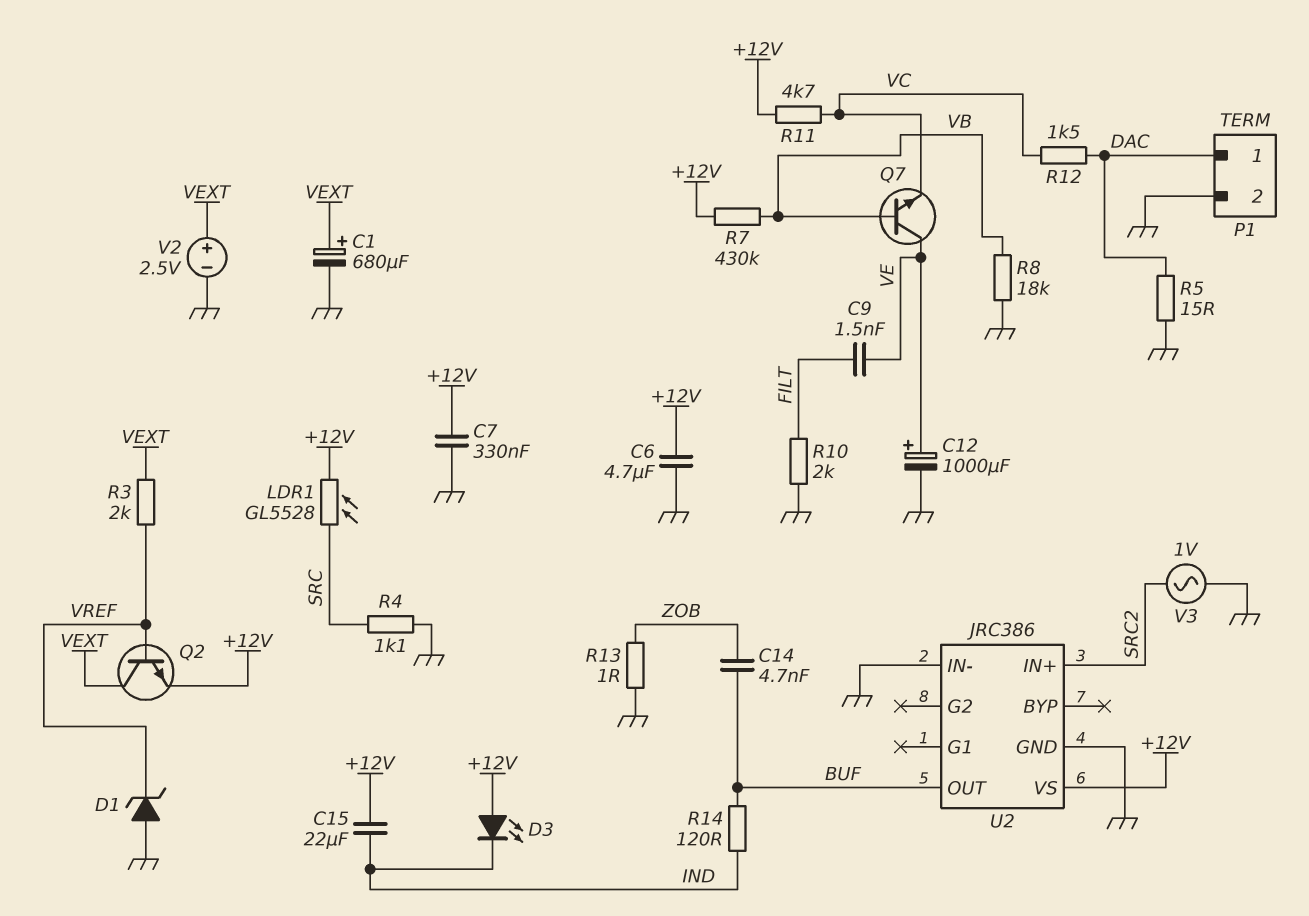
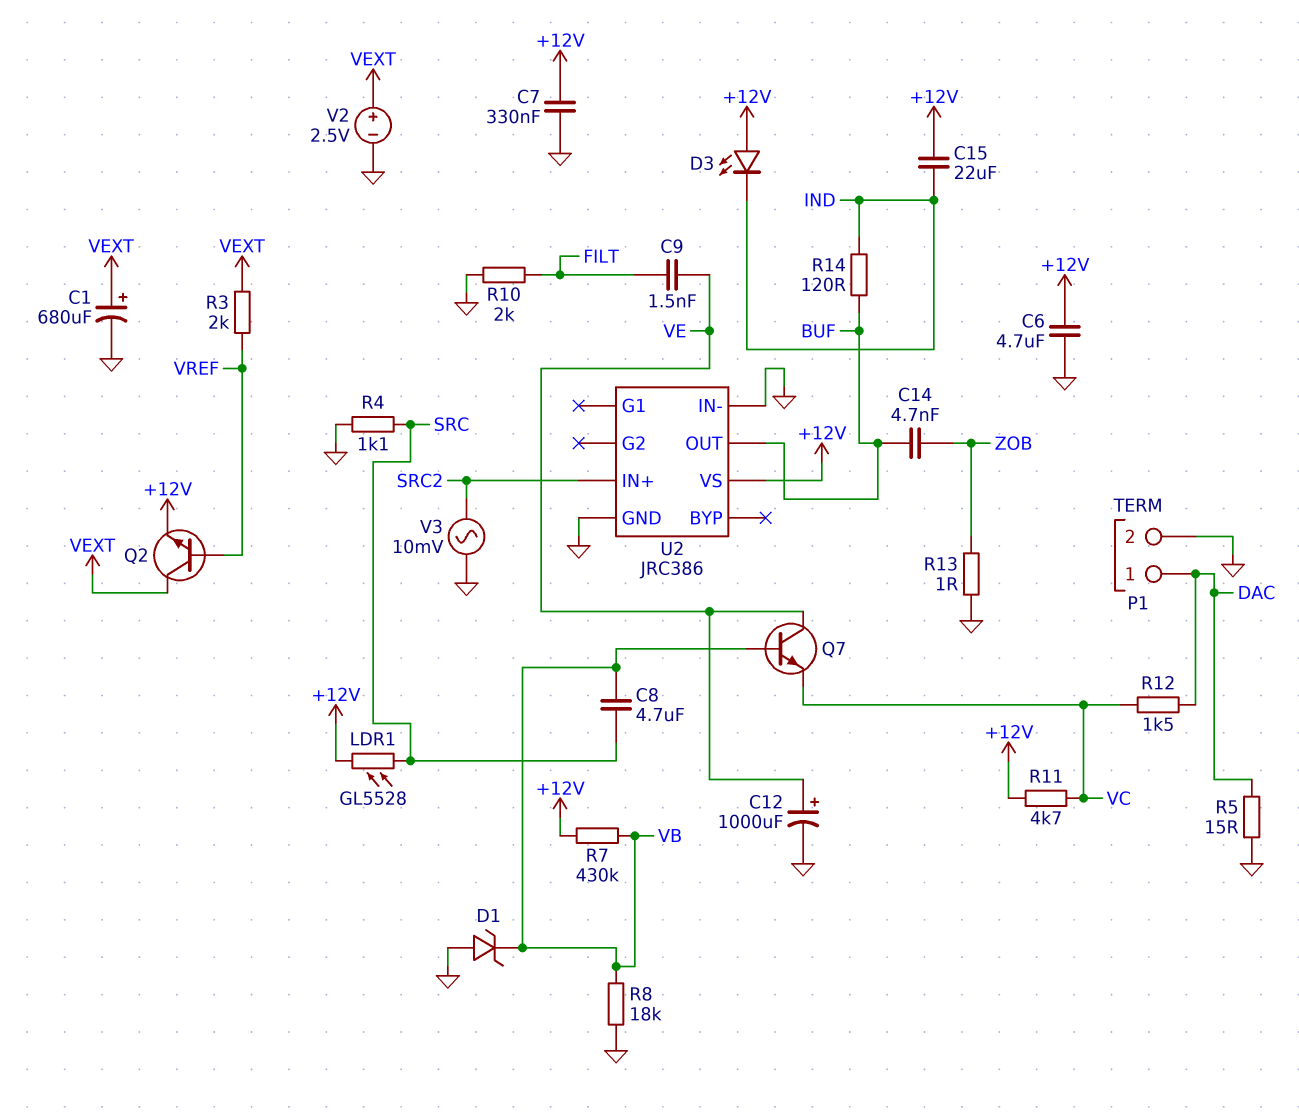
C8: none -> 4.7uF (SRC, VB)
D1: zener (A GND, K VREF) -> zener (A GND, K VB)
V3: AC 1V (GND, SRC2) -> AC 10mV (GND, SRC2)

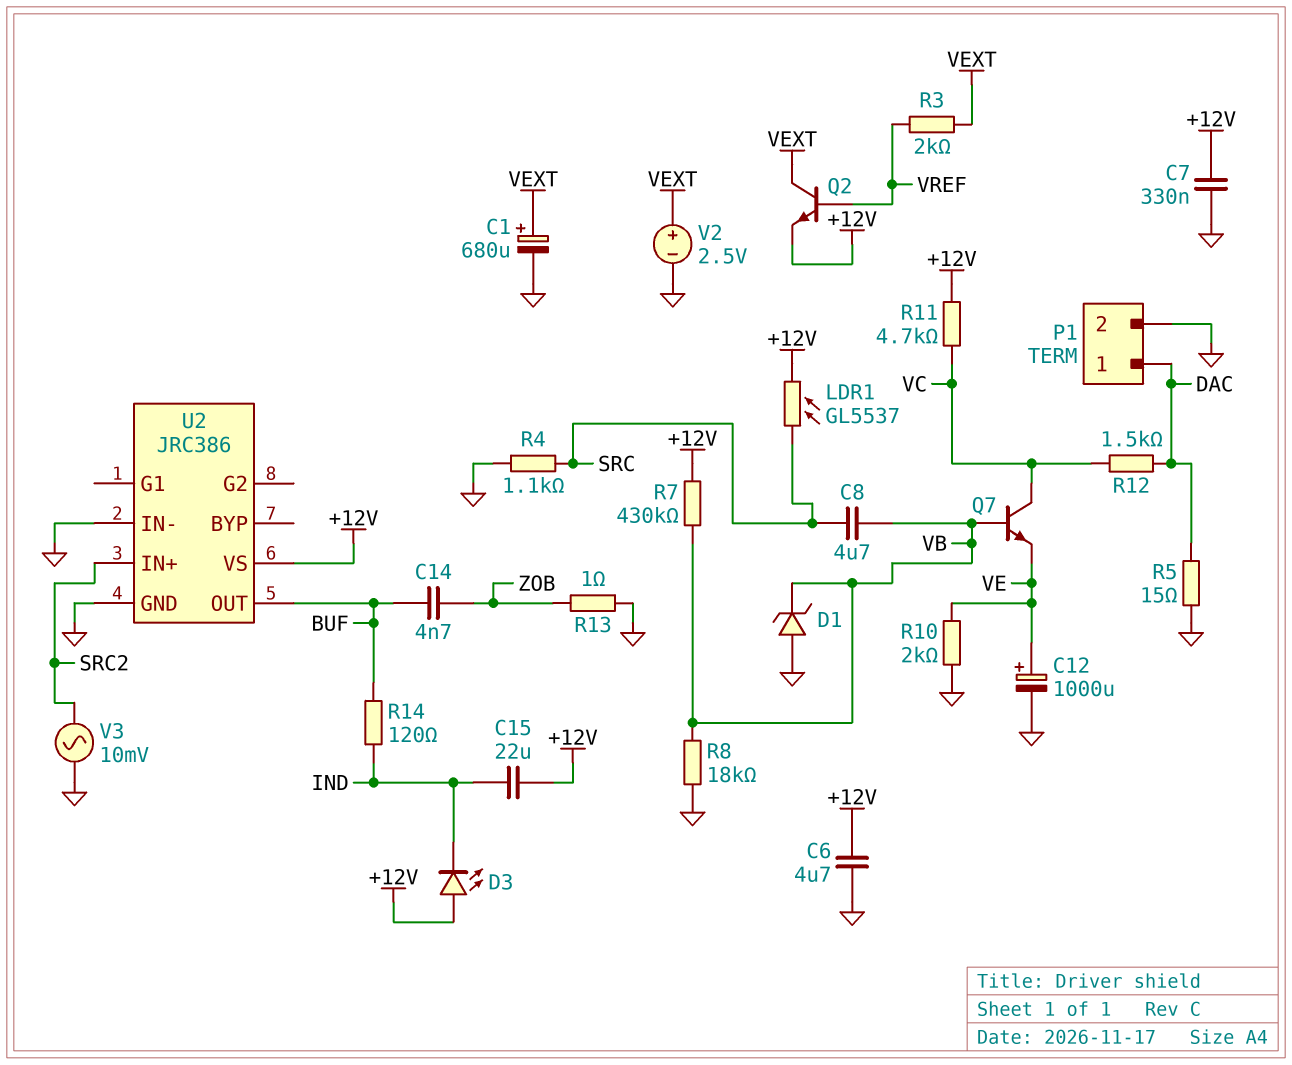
C9: 1.5nF (FILT, VE) -> none
LDR1: GL5528 (+12V, SRC) -> GL5537 (+12V, SRC)
Q7: NPN (B VB, C VE, E VC) -> NPN (B VB, C VC, E VE)
R10: 2k (FILT, GND) -> 2k (GND, VE)

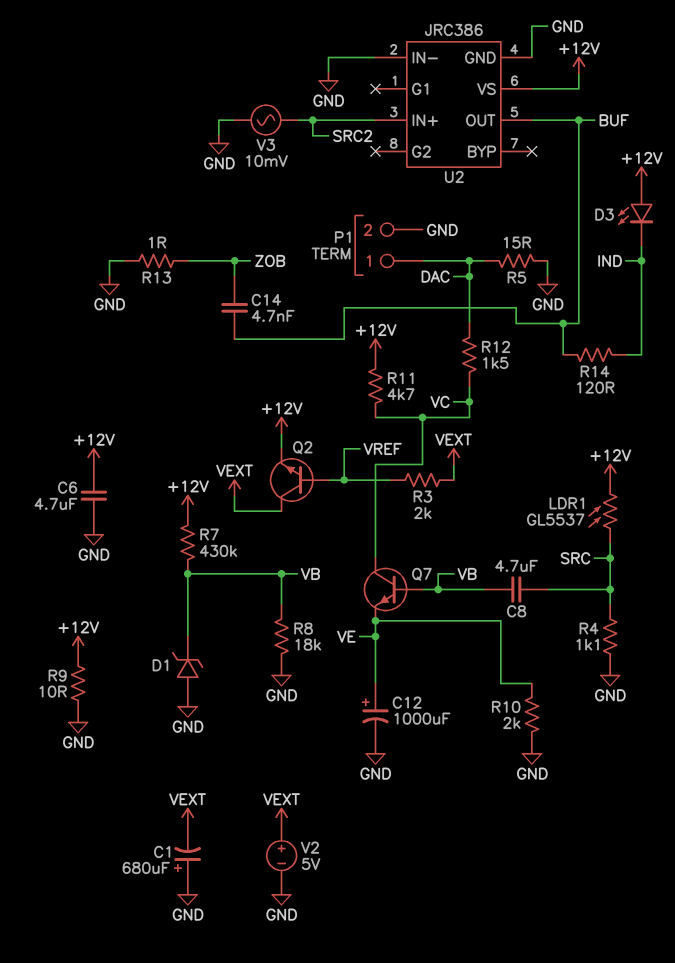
C1: 680uF (plus VEXT, minus GND) -> 680uF (plus GND, minus VEXT)
C7: 330nF (+12V, GND) -> none
C15: 22uF (+12V, IND) -> none
R9: none -> 10 (+12V, GND)
V2: 2.5V (plus VEXT, minus GND) -> 5V (plus VEXT, minus GND)

